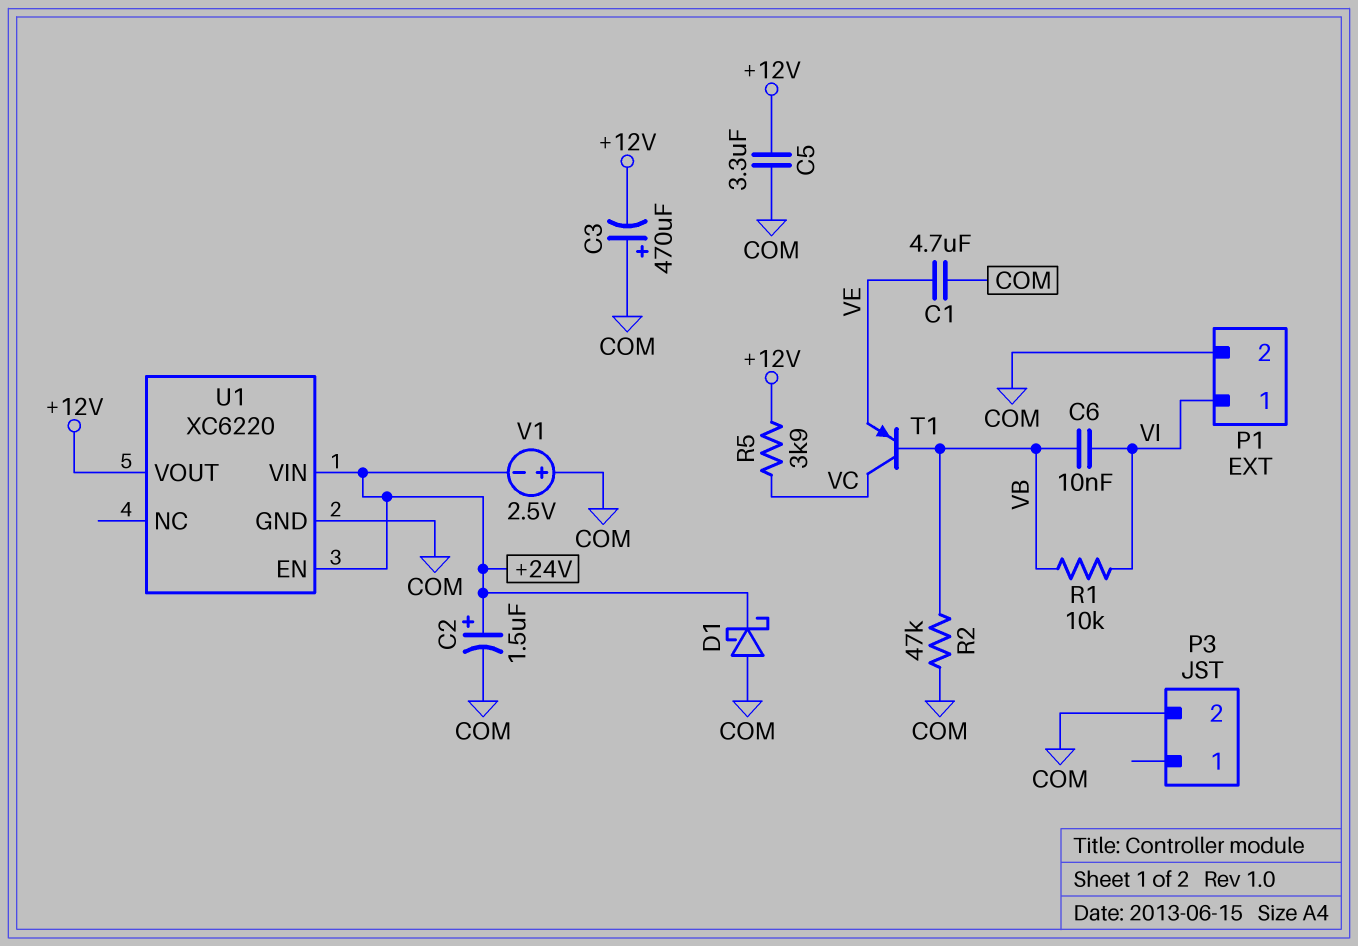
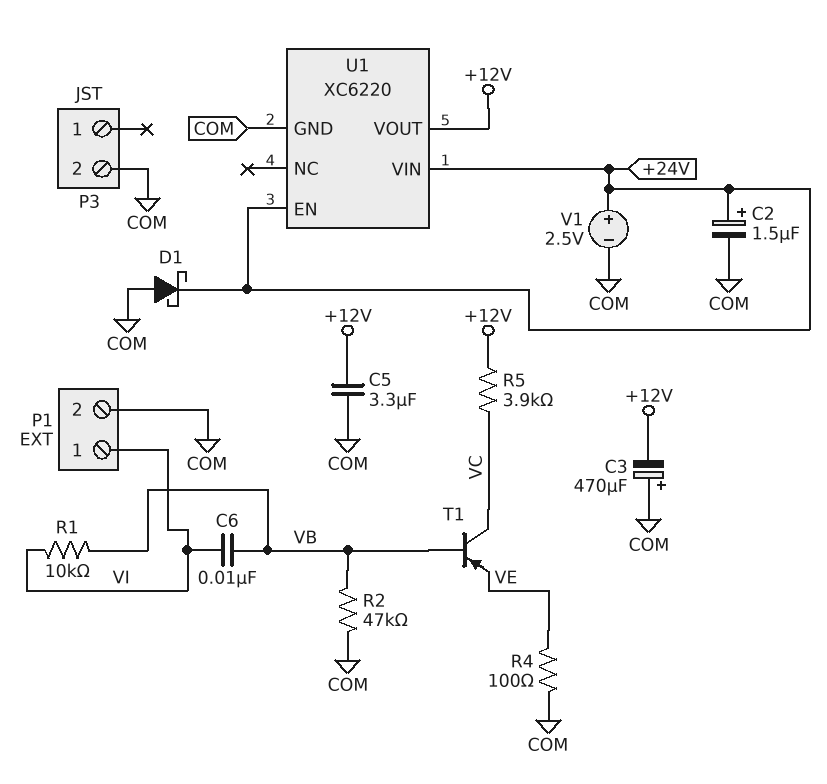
C1: 4.7uF (COM, VE) -> none
R4: none -> 100 (COM, VE)
V1: 2.5V (plus COM, minus +24V) -> 2.5V (plus +24V, minus COM)

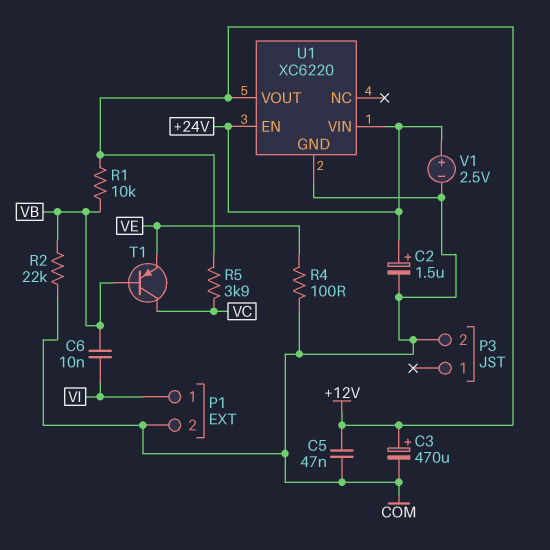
C3: 470uF (plus COM, minus +12V) -> 470uF (plus +12V, minus COM)
C5: 3.3uF (+12V, COM) -> 47nF (+12V, COM)
D1: schottky (A COM, K +24V) -> none
R1: 10k (VB, VI) -> 10k (+12V, VB)
R2: 47k (COM, VB) -> 22k (COM, VB)

